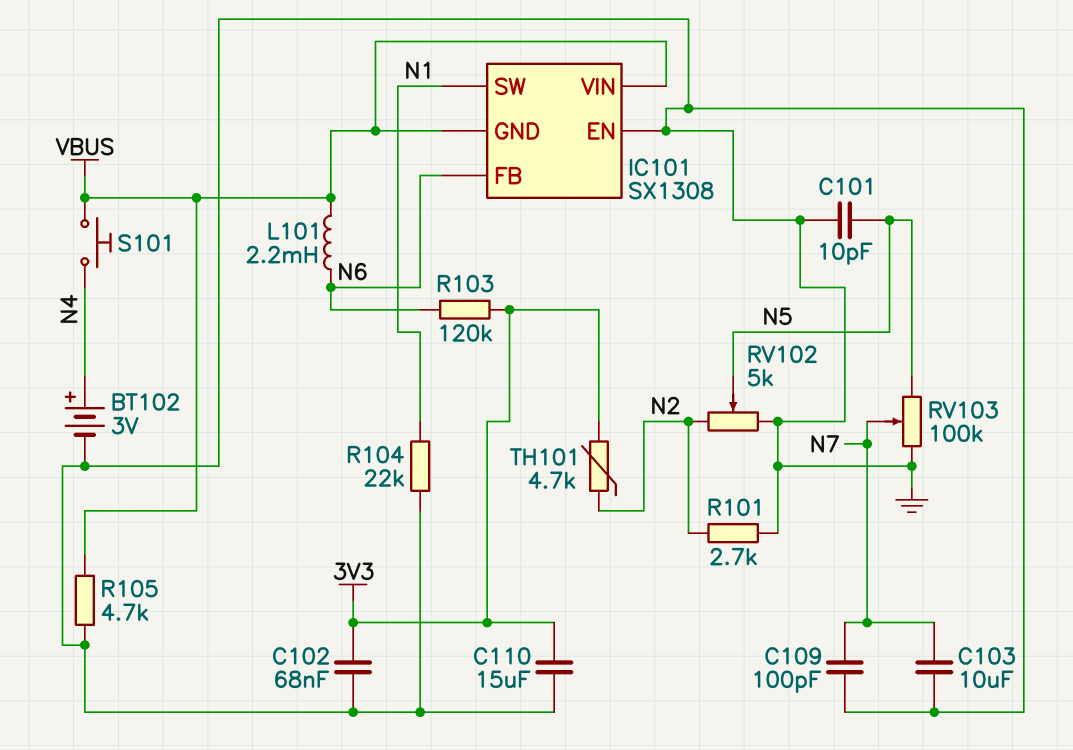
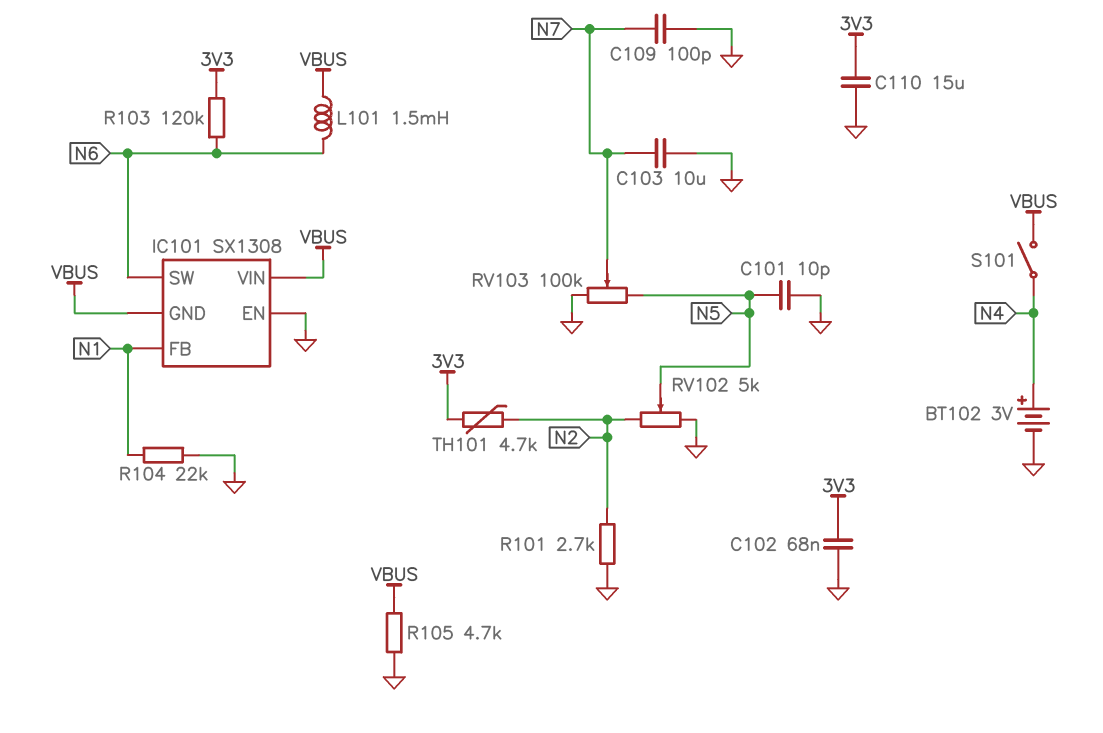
IC101 pin FB: N6 -> N1
IC101 pin SW: N1 -> N6
L101: 2.2mH (N6, VBUS) -> 1.5mH (N6, VBUS)
S101: button (N4, VBUS) -> switch (N4, VBUS)

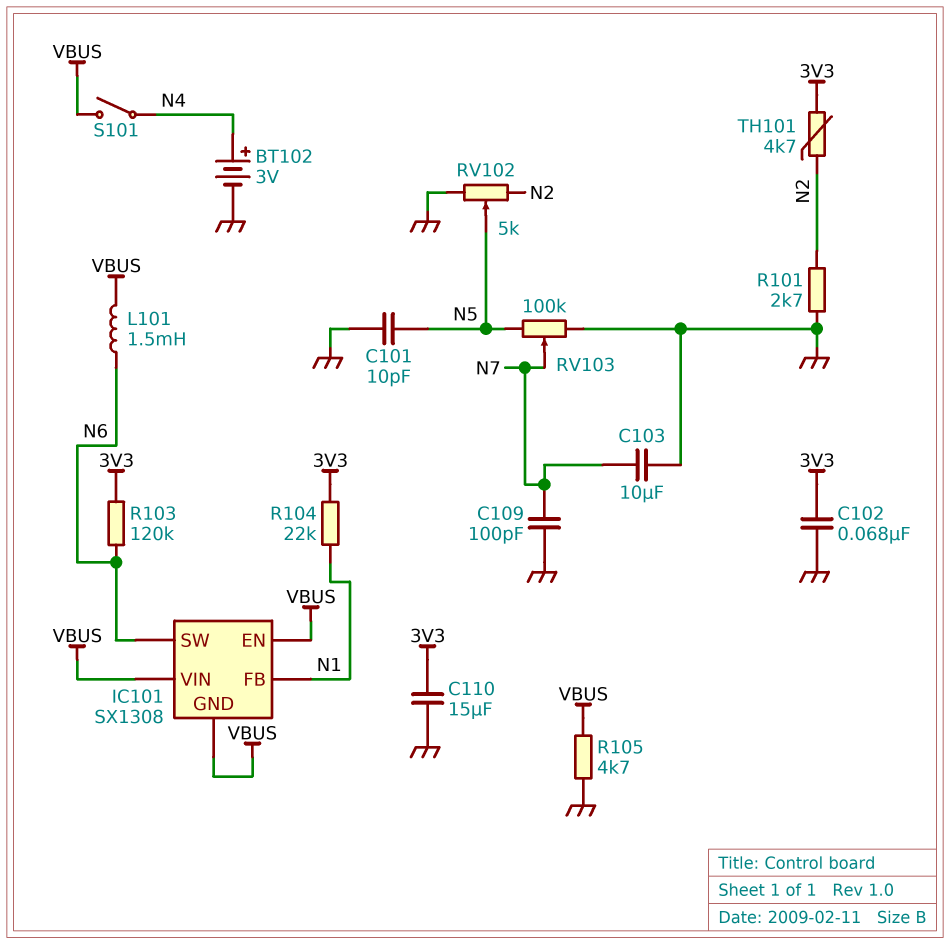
IC101 pin EN: GND -> VBUS
R104: 22k (GND, N1) -> 22k (3V3, N1)

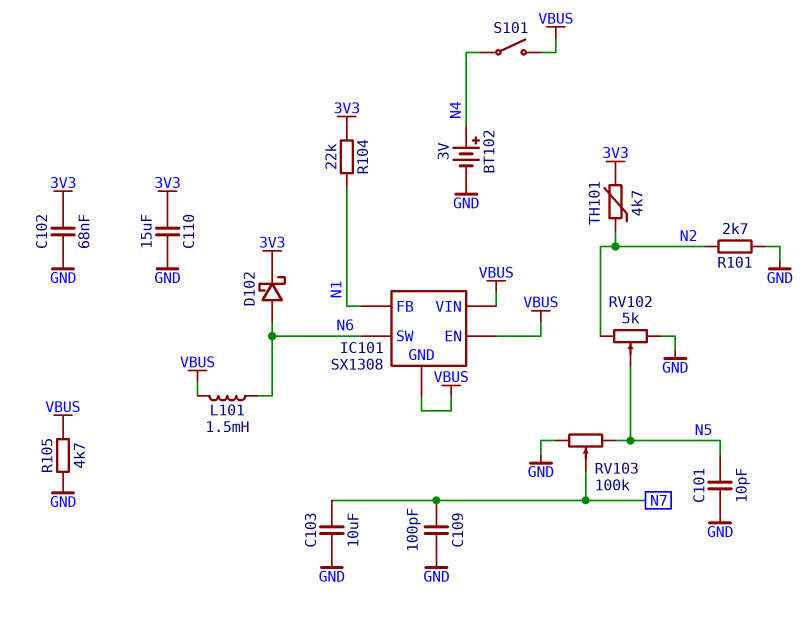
D102: none -> schottky (A N6, K 3V3)
R103: 120k (3V3, N6) -> none

